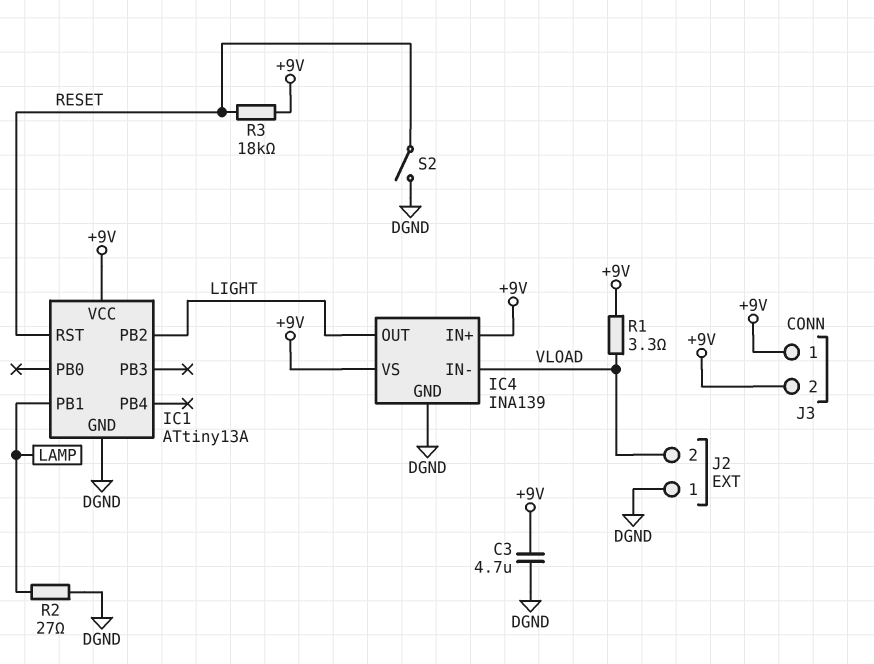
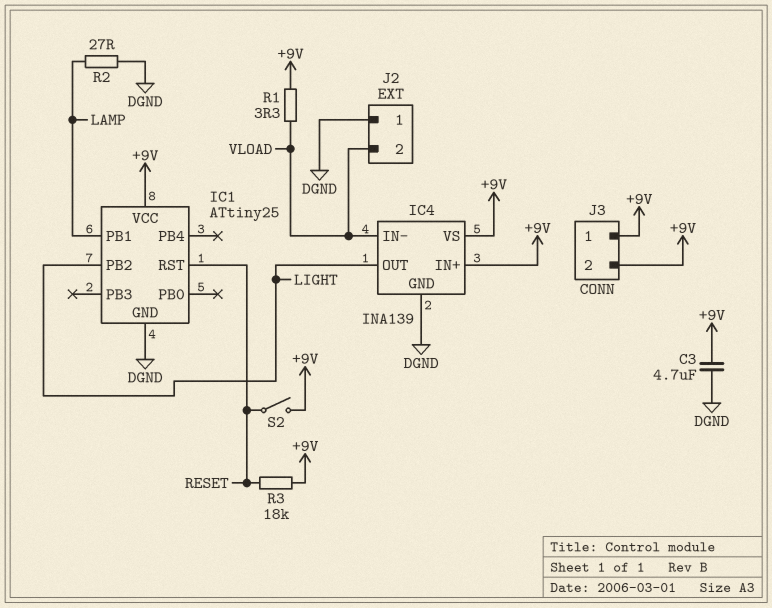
IC1: ATtiny13A -> ATtiny25
S2: switch (DGND, RESET) -> switch (+9V, RESET)

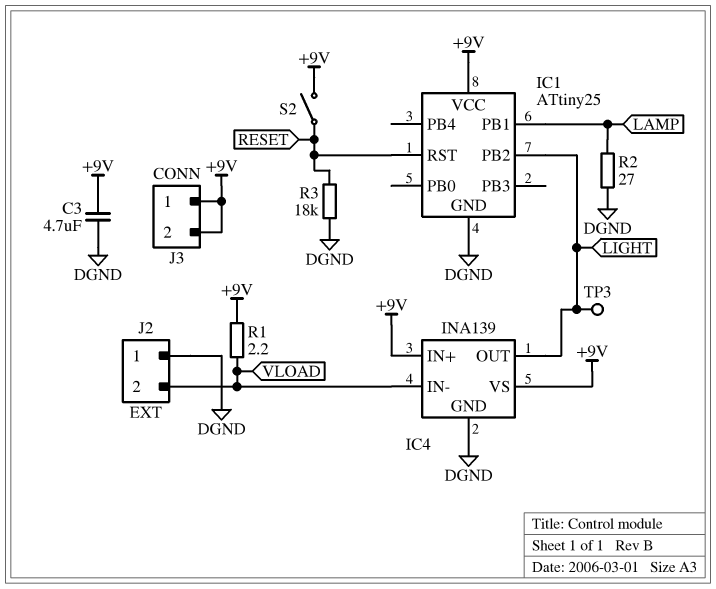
R1: 3.3 (+9V, VLOAD) -> 2.2 (+9V, VLOAD)
R3: 18k (+9V, RESET) -> 18k (DGND, RESET)
TP3: none -> test point (LIGHT)

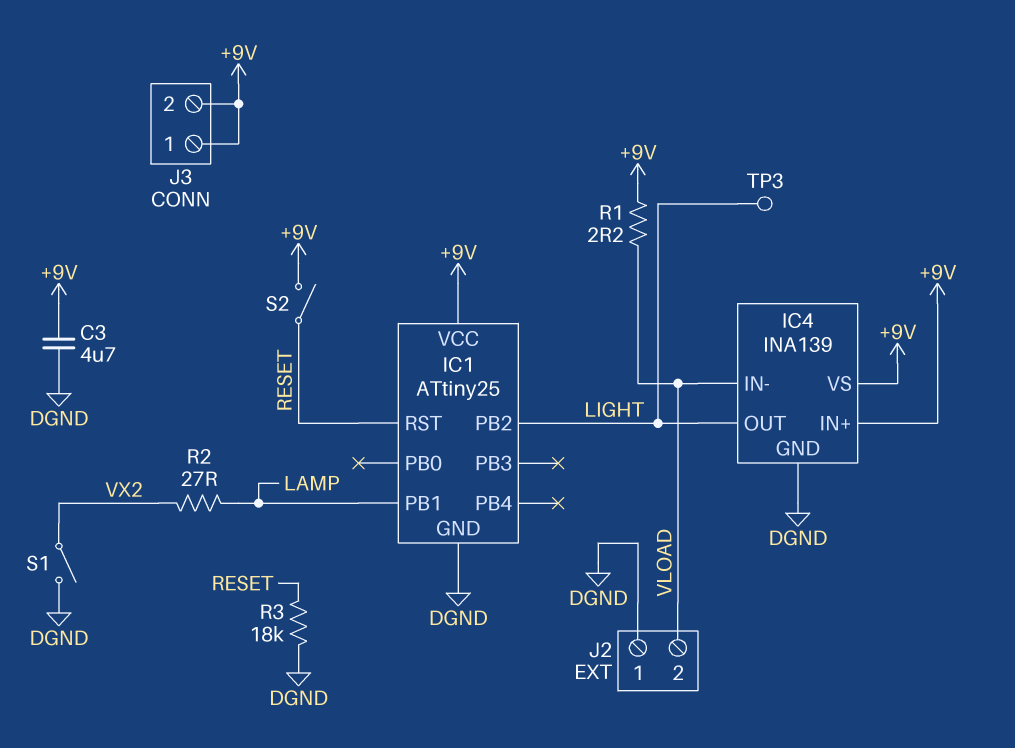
R2: 27 (DGND, LAMP) -> 27 (LAMP, VX2)
S1: none -> switch (DGND, VX2)

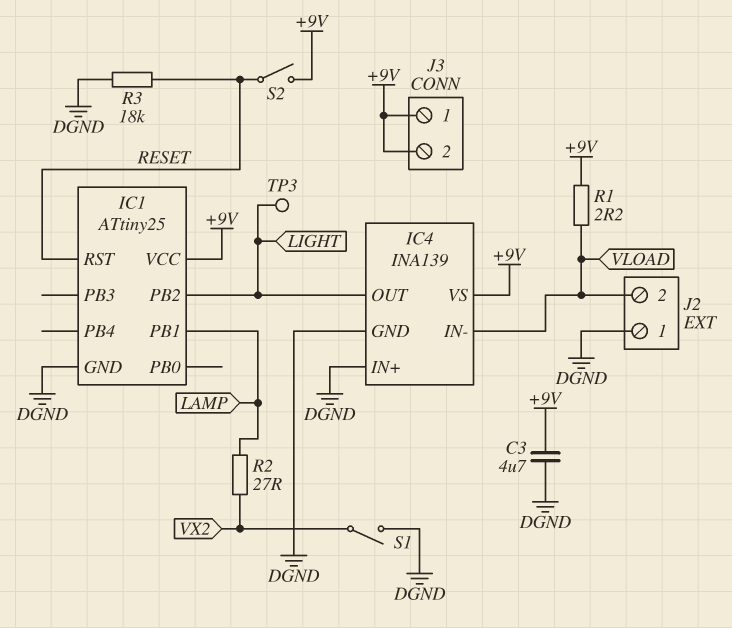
IC4 pin IN+: +9V -> DGND

